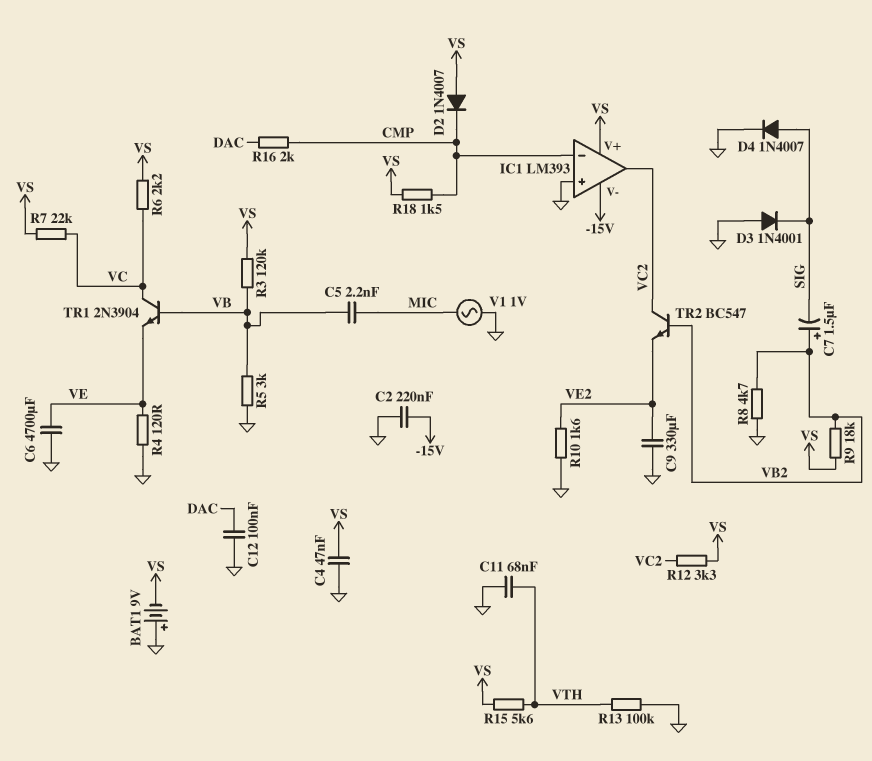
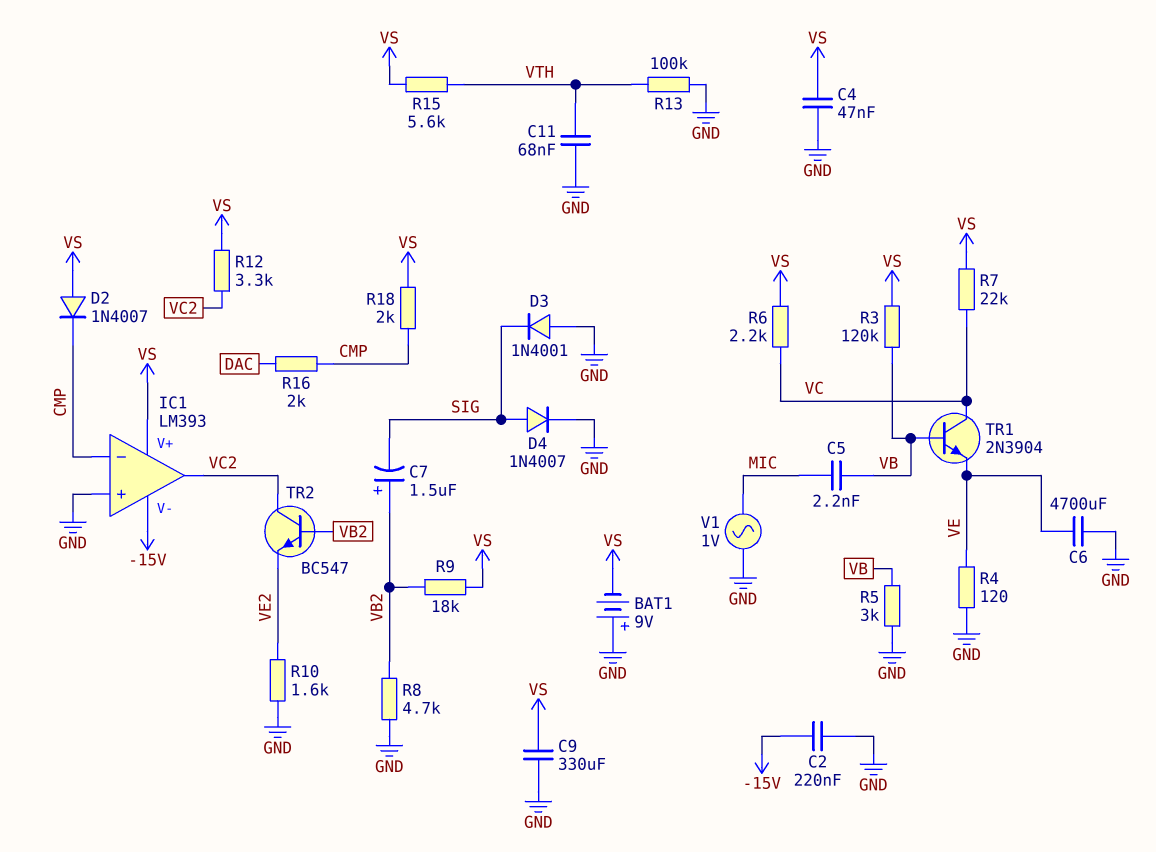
C9: 330uF (GND, VE2) -> 330uF (GND, VS)
C12: 100nF (DAC, GND) -> none
R18: 1.5k (CMP, VS) -> 2k (CMP, VS)

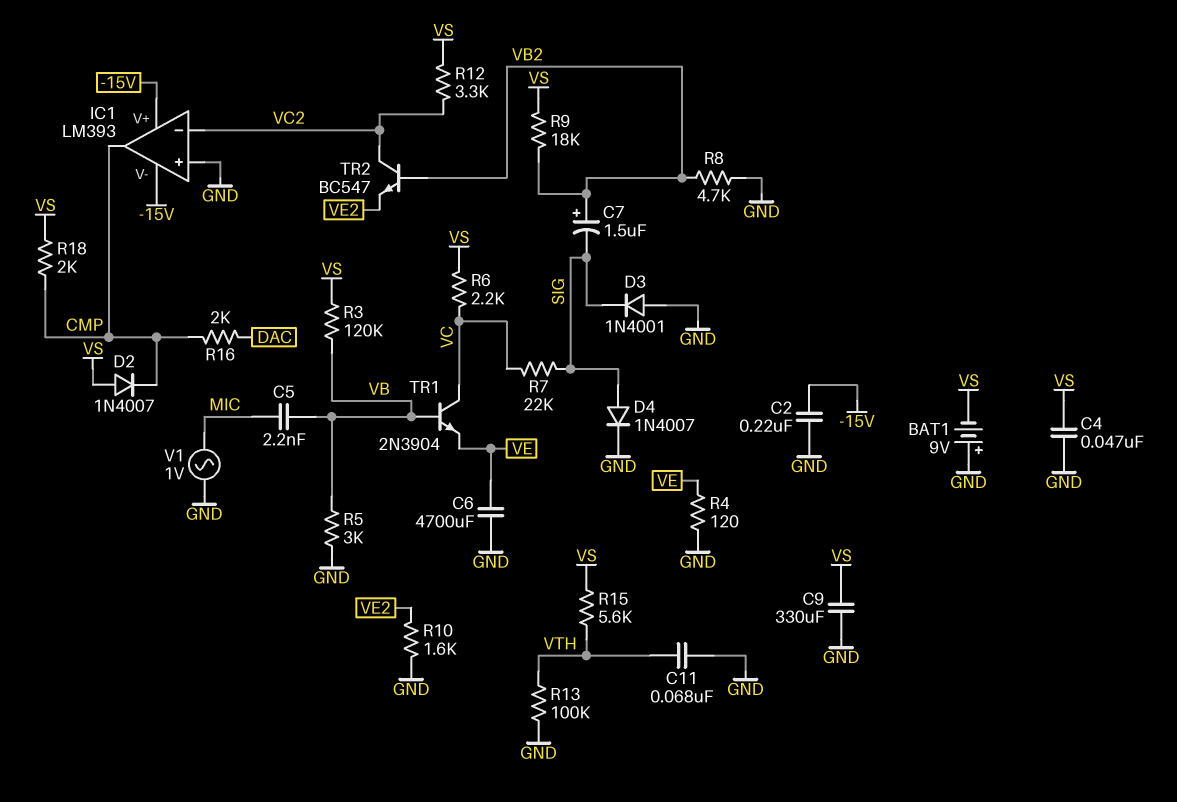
IC1 pin V+: VS -> -15V
IC1 pin in-: CMP -> VC2
IC1 pin out: VC2 -> CMP
R7: 22k (VC, VS) -> 22k (SIG, VC)

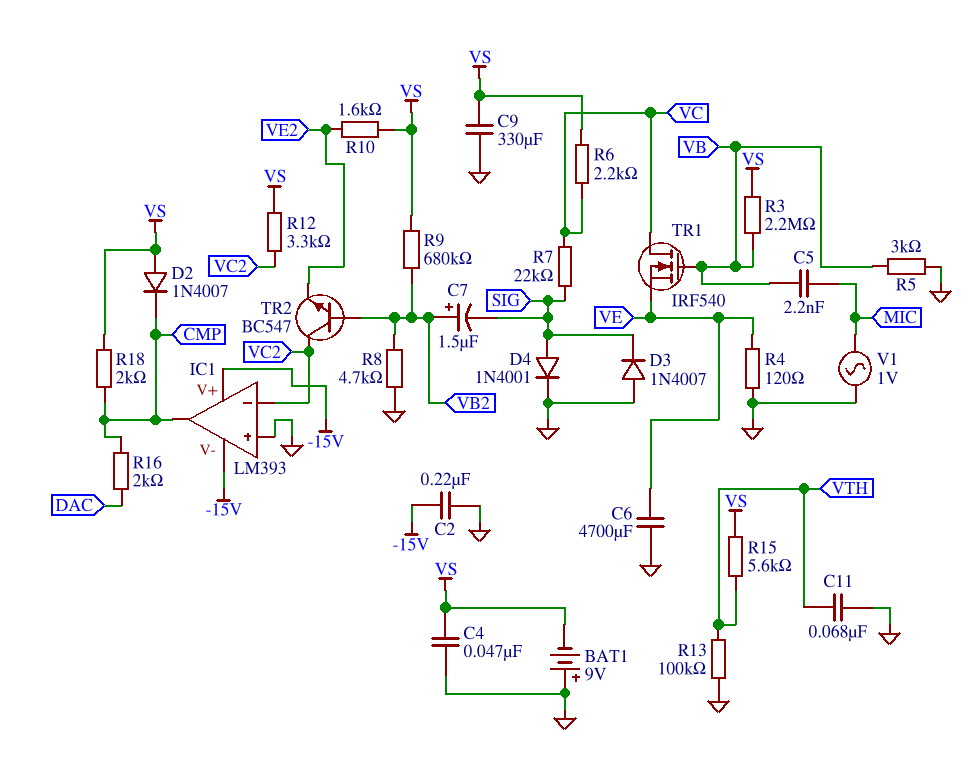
D3: diode 1N4001 (A GND, K SIG) -> diode 1N4007 (A GND, K SIG)
D4: diode 1N4007 (A SIG, K GND) -> diode 1N4001 (A SIG, K GND)
R3: 120k (VB, VS) -> 2.2M (VB, VS)
R9: 18k (VB2, VS) -> 680k (VB2, VS)
R10: 1.6k (GND, VE2) -> 1.6k (VE2, VS)
TR1: NPN 2N3904 (B VB, C VC, E VE) -> NMOS IRF540 (G VB, D VC, S VE)

